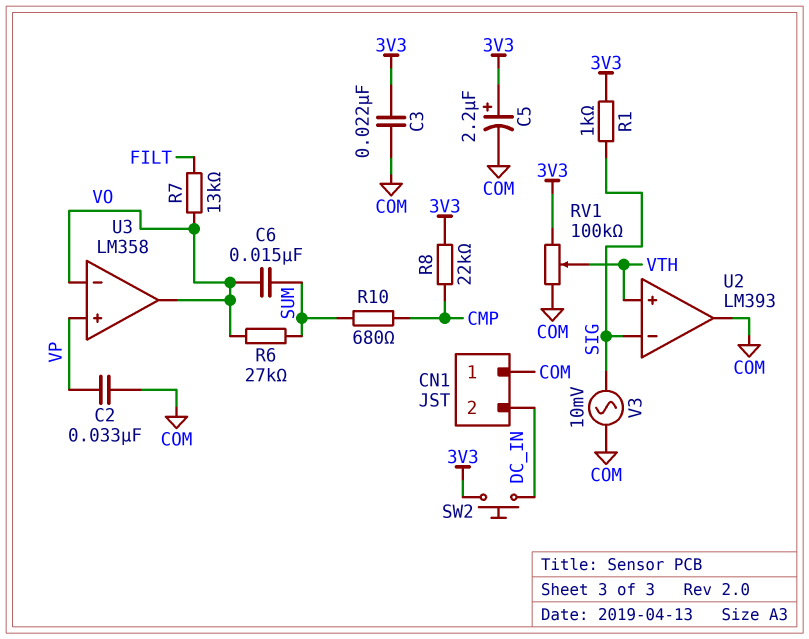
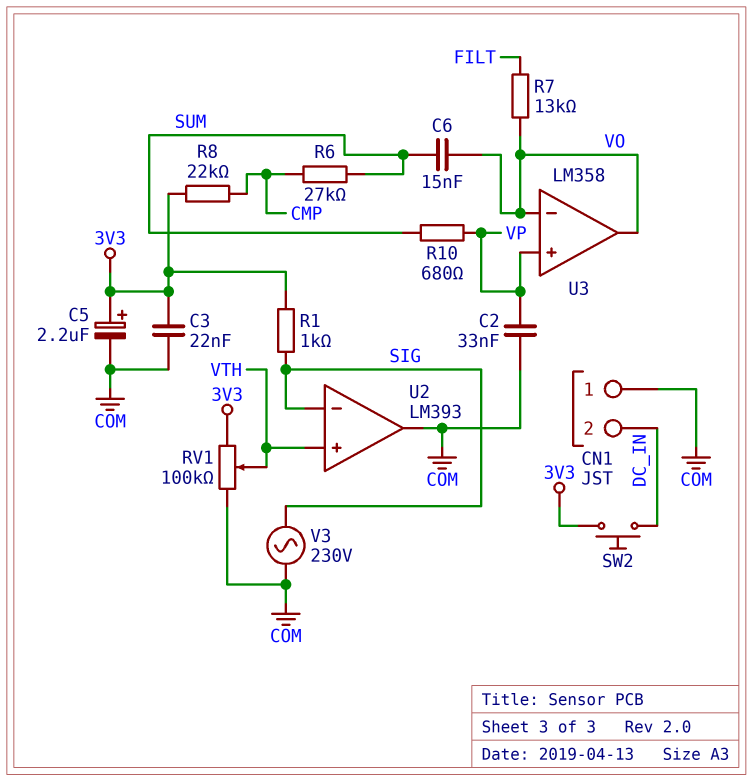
R6: 27k (SUM, VO) -> 27k (CMP, SUM)
R10: 680 (CMP, SUM) -> 680 (SUM, VP)
V3: AC 10mV (COM, SIG) -> AC 230V (COM, SIG)

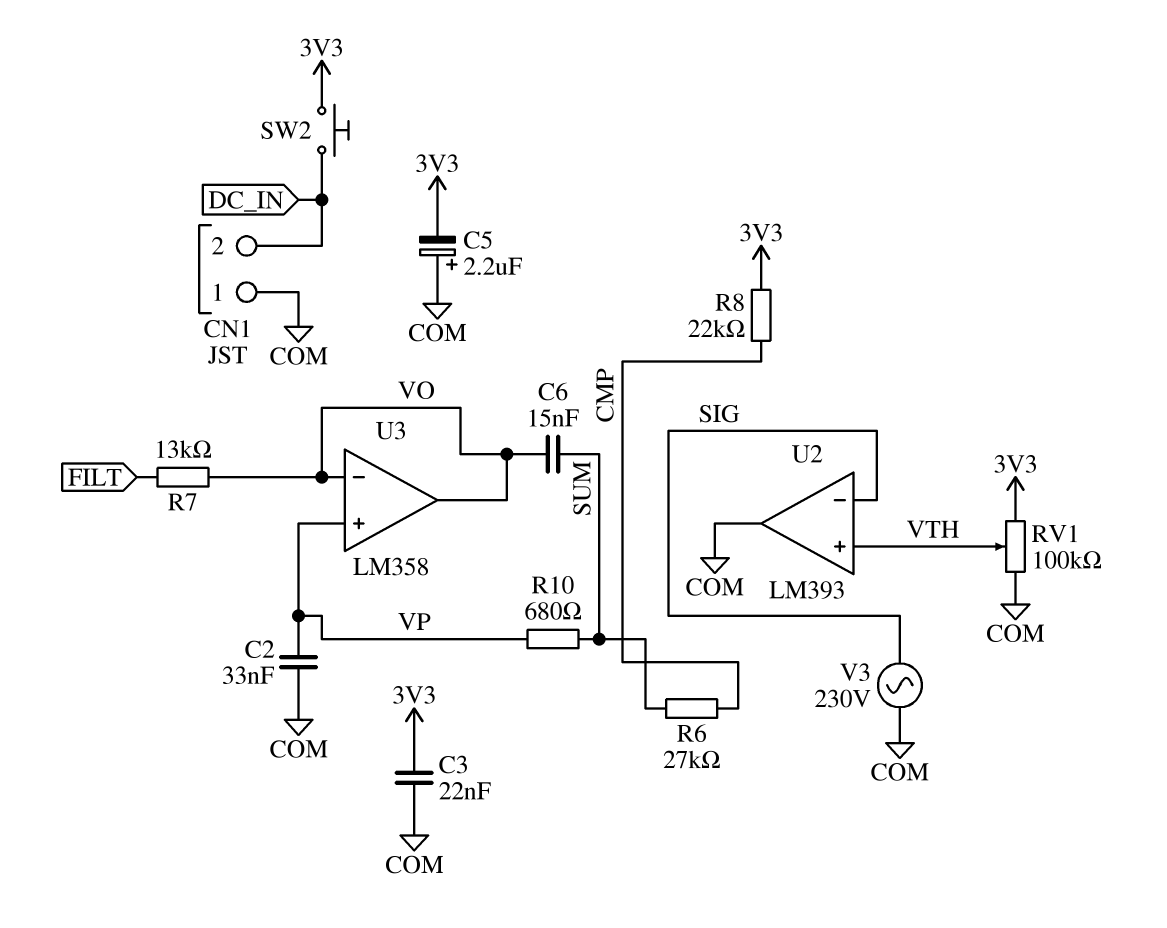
C5: 2.2uF (plus 3V3, minus COM) -> 2.2uF (plus COM, minus 3V3)
R1: 1k (3V3, SIG) -> none

